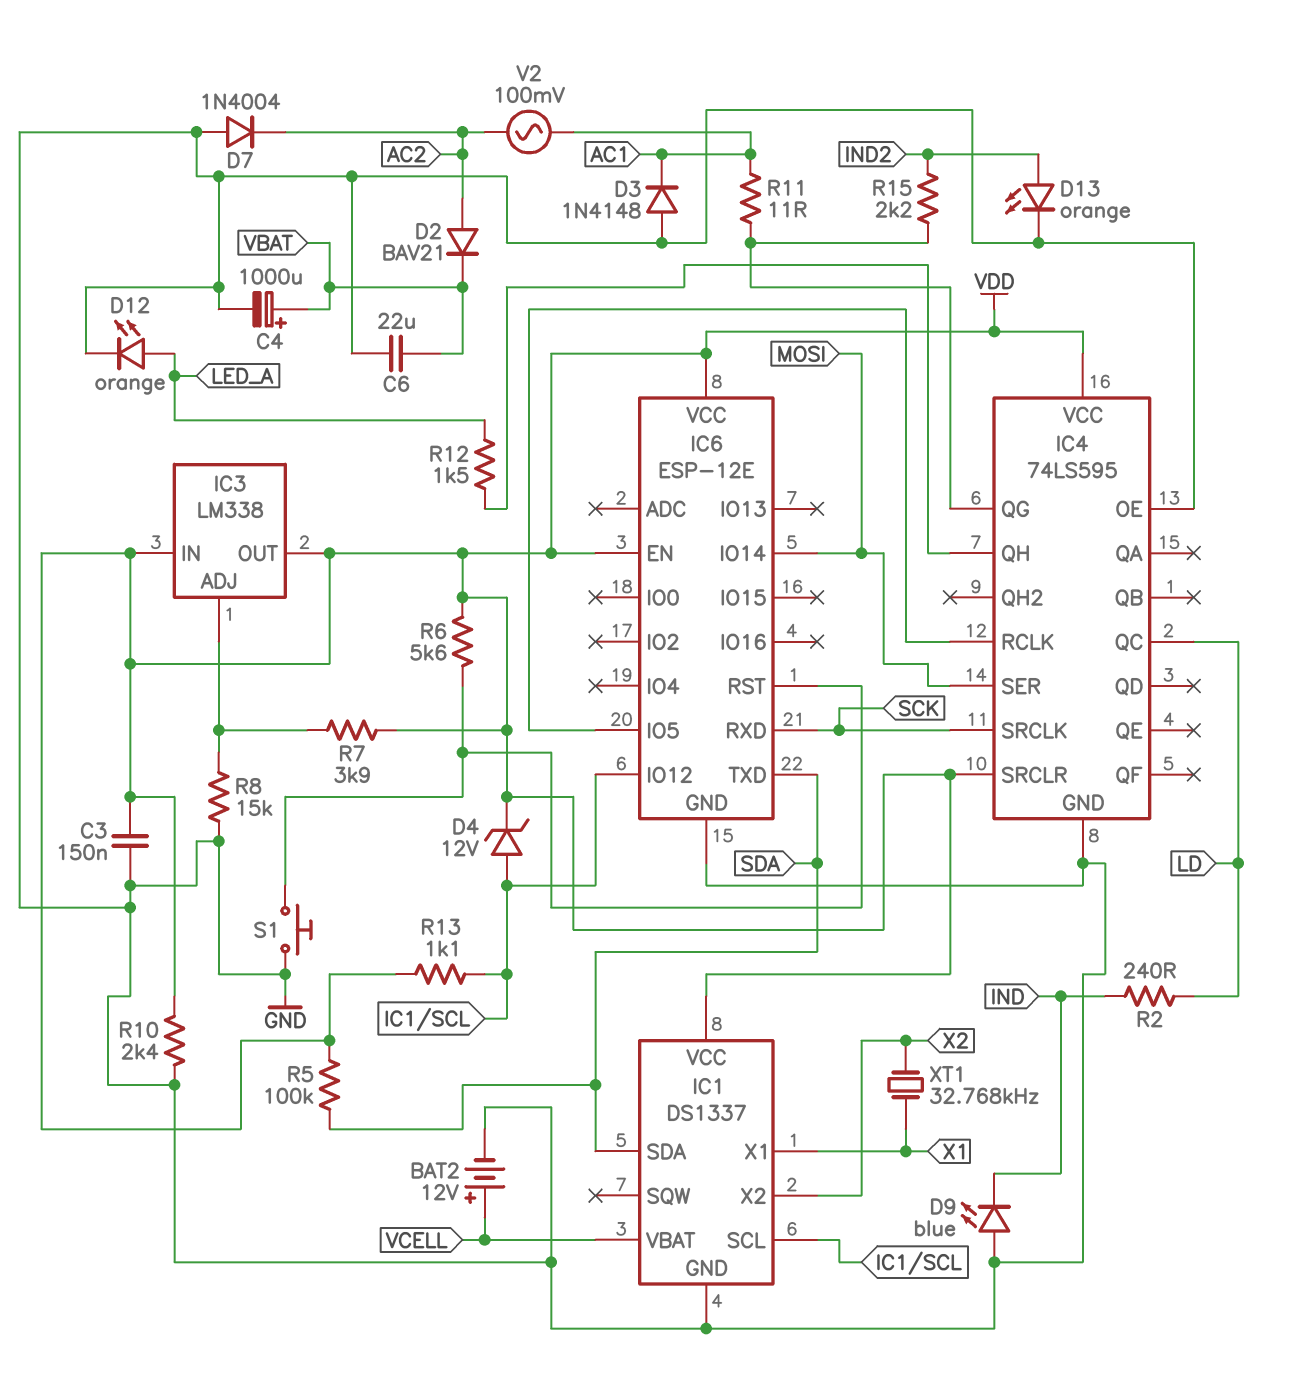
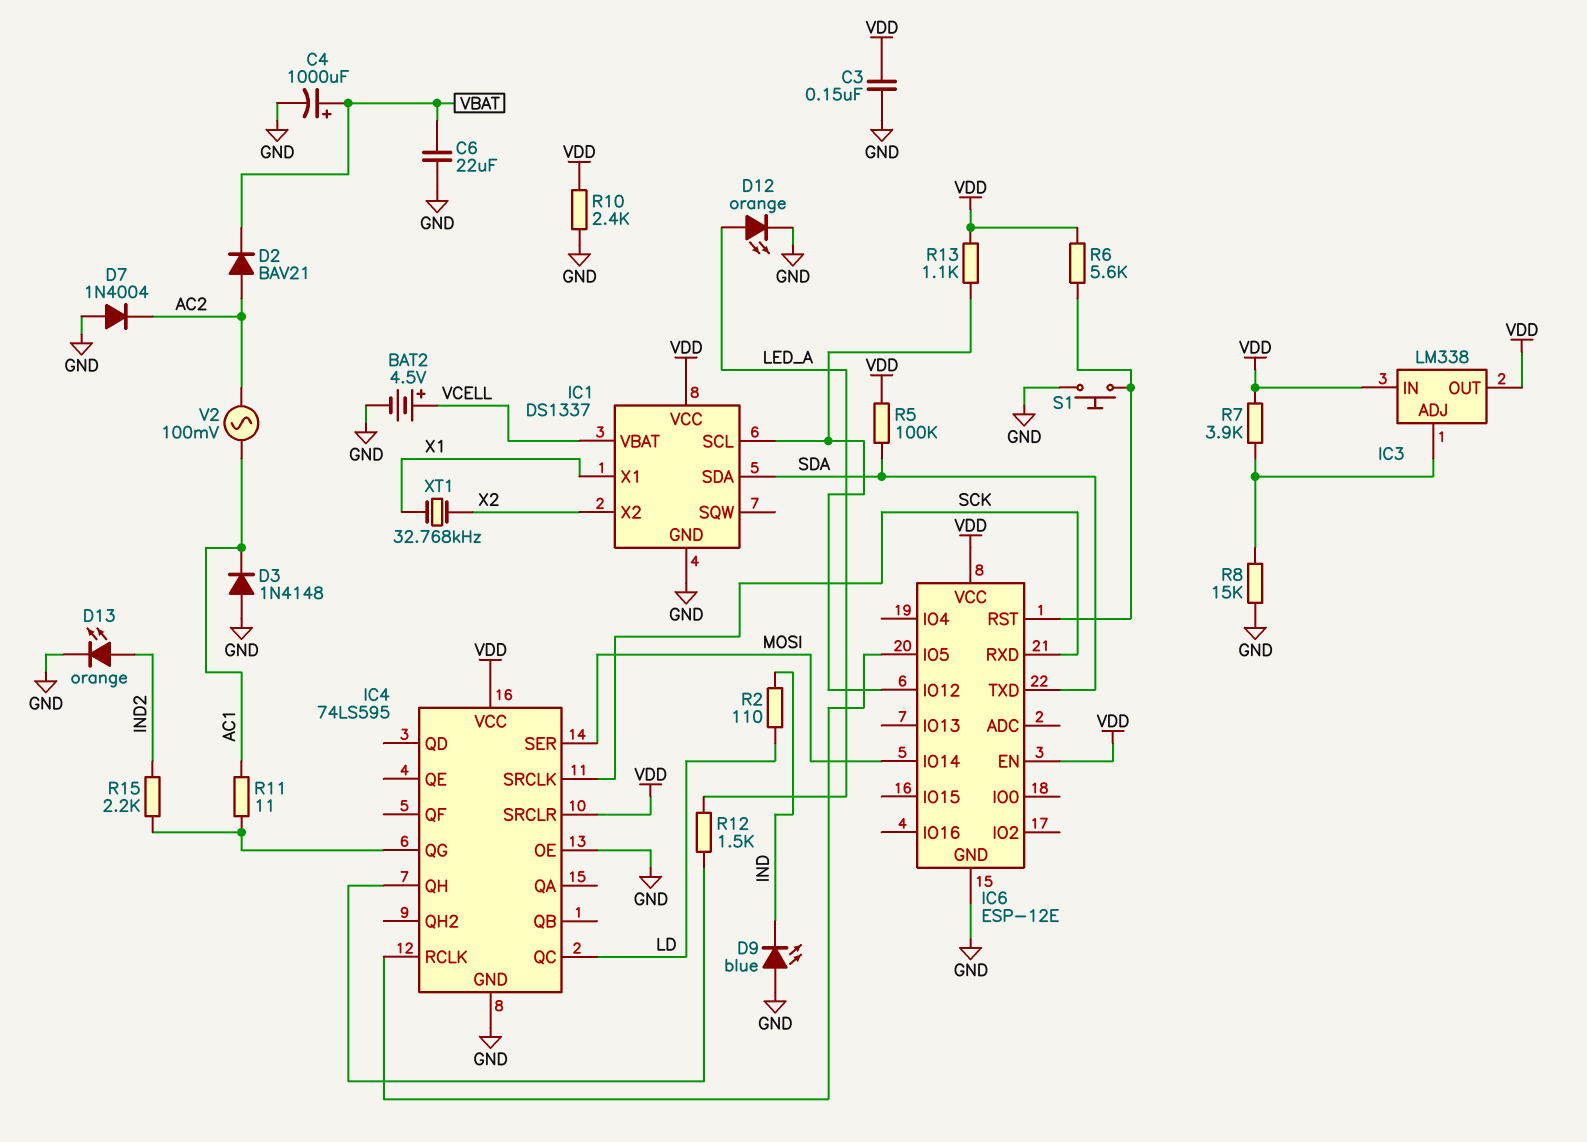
BAT2: 12V (plus VCELL, minus GND) -> 4.5V (plus VCELL, minus GND)
D4: zener 12V (A IC1/SCL, K VDD) -> none
R2: 240 (IND, LD) -> 110 (IND, LD)

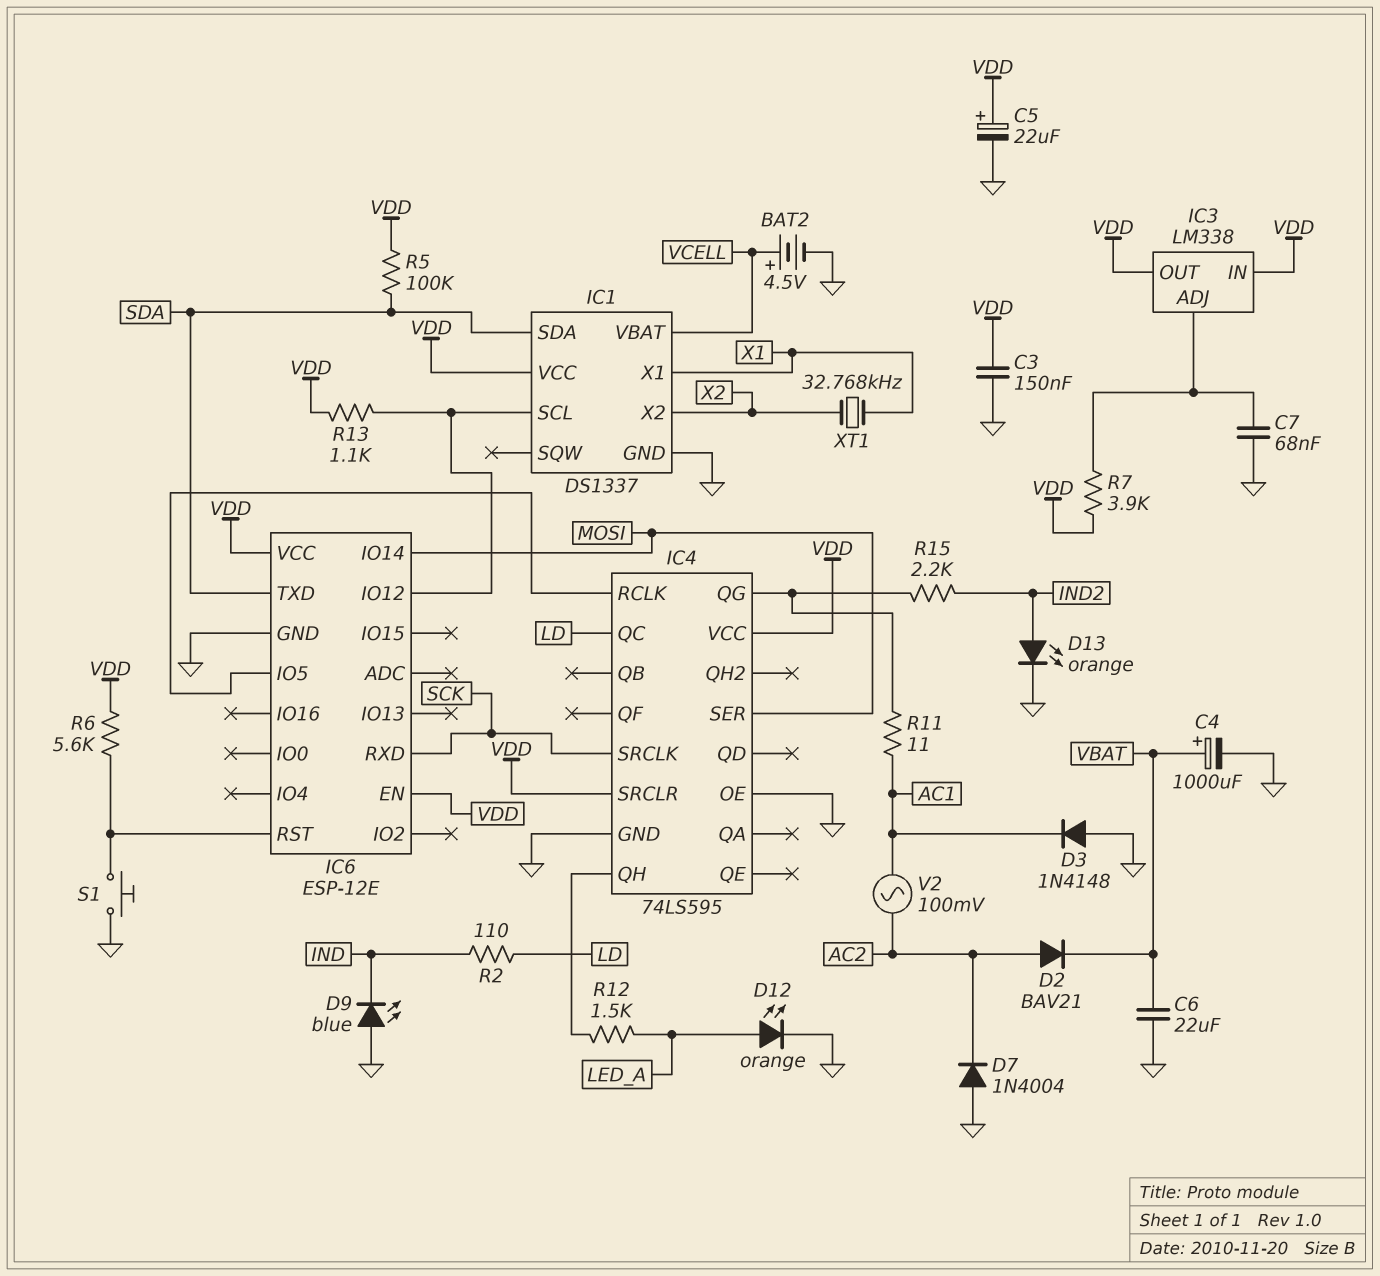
C5: none -> 22uF (plus VDD, minus GND)
C7: none -> 68nF (GND, IC3/ADJ)
R8: 15k (GND, IC3/ADJ) -> none
R10: 2.4k (GND, VDD) -> none

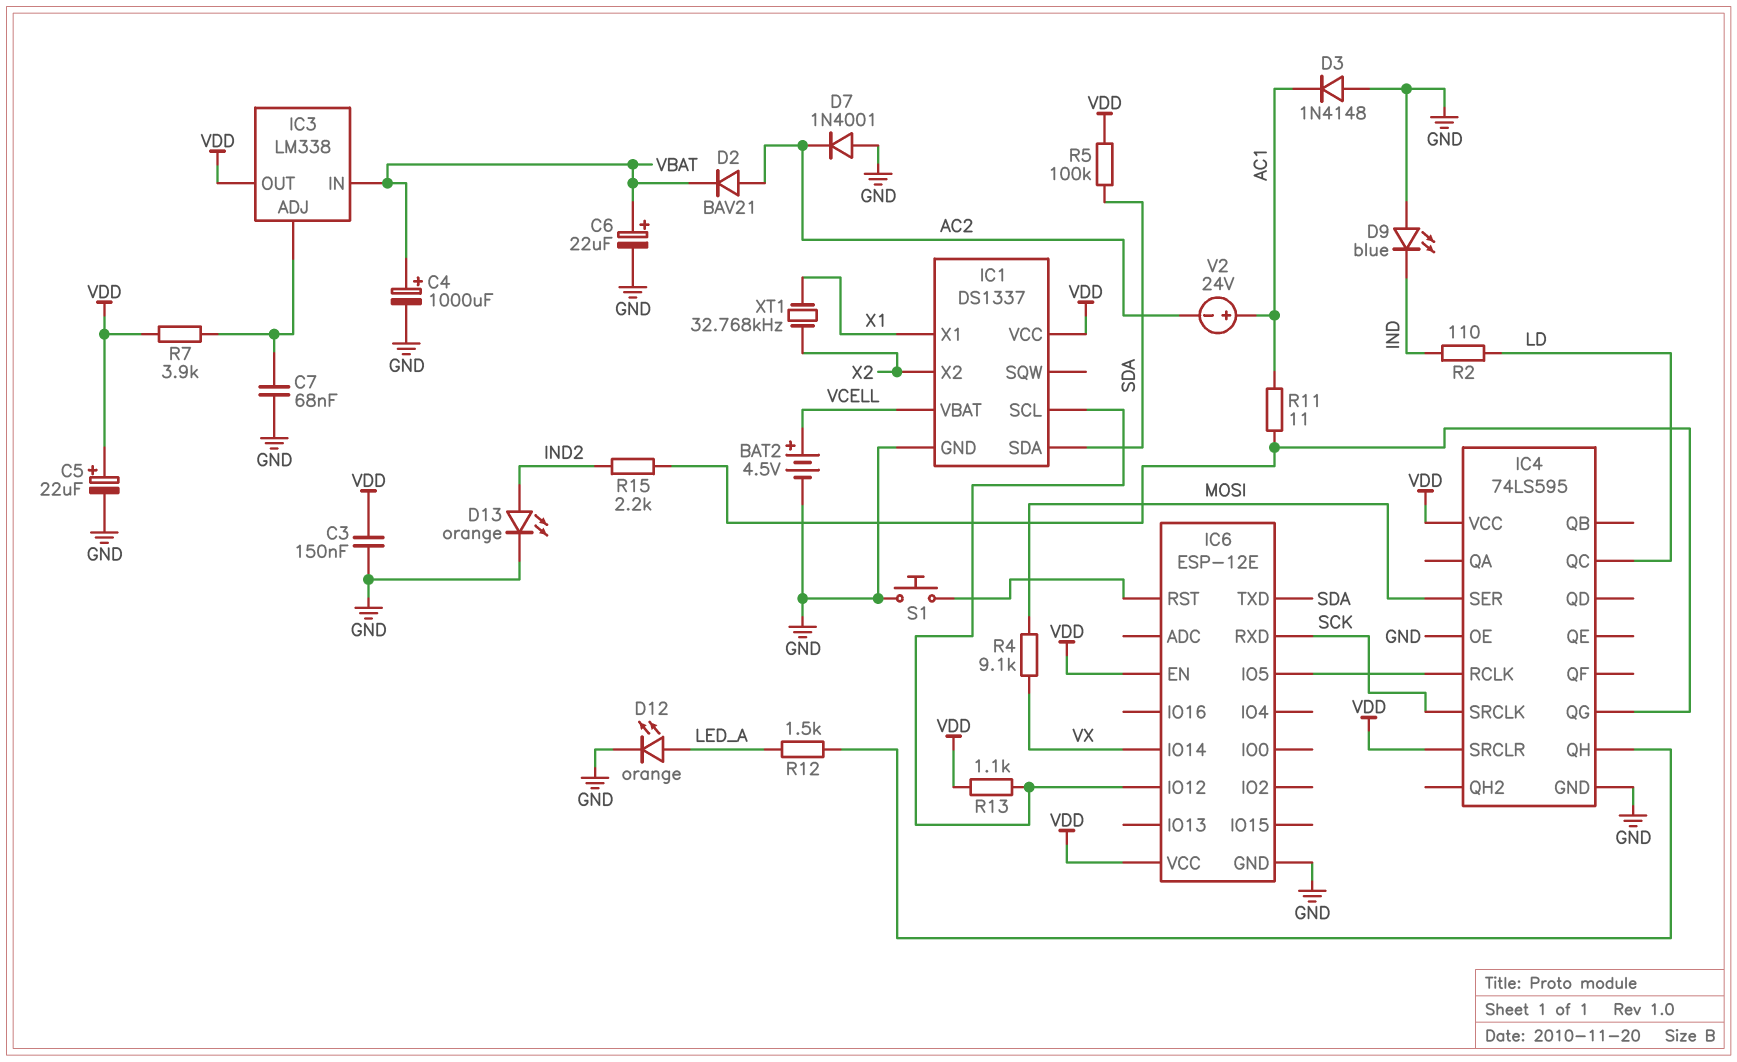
C6: 22uF (GND, VBAT) -> 22uF (plus VBAT, minus GND)
D7: diode 1N4004 (A GND, K AC2) -> diode 1N4001 (A GND, K AC2)
IC3 pin IN: VDD -> VBAT
IC6 pin IO14: MOSI -> VX
R4: none -> 9.1k (MOSI, VX)
R6: 5.6k (IC6/RST, VDD) -> none
V2: AC 100mV (AC1, AC2) -> 24V (plus AC1, minus AC2)

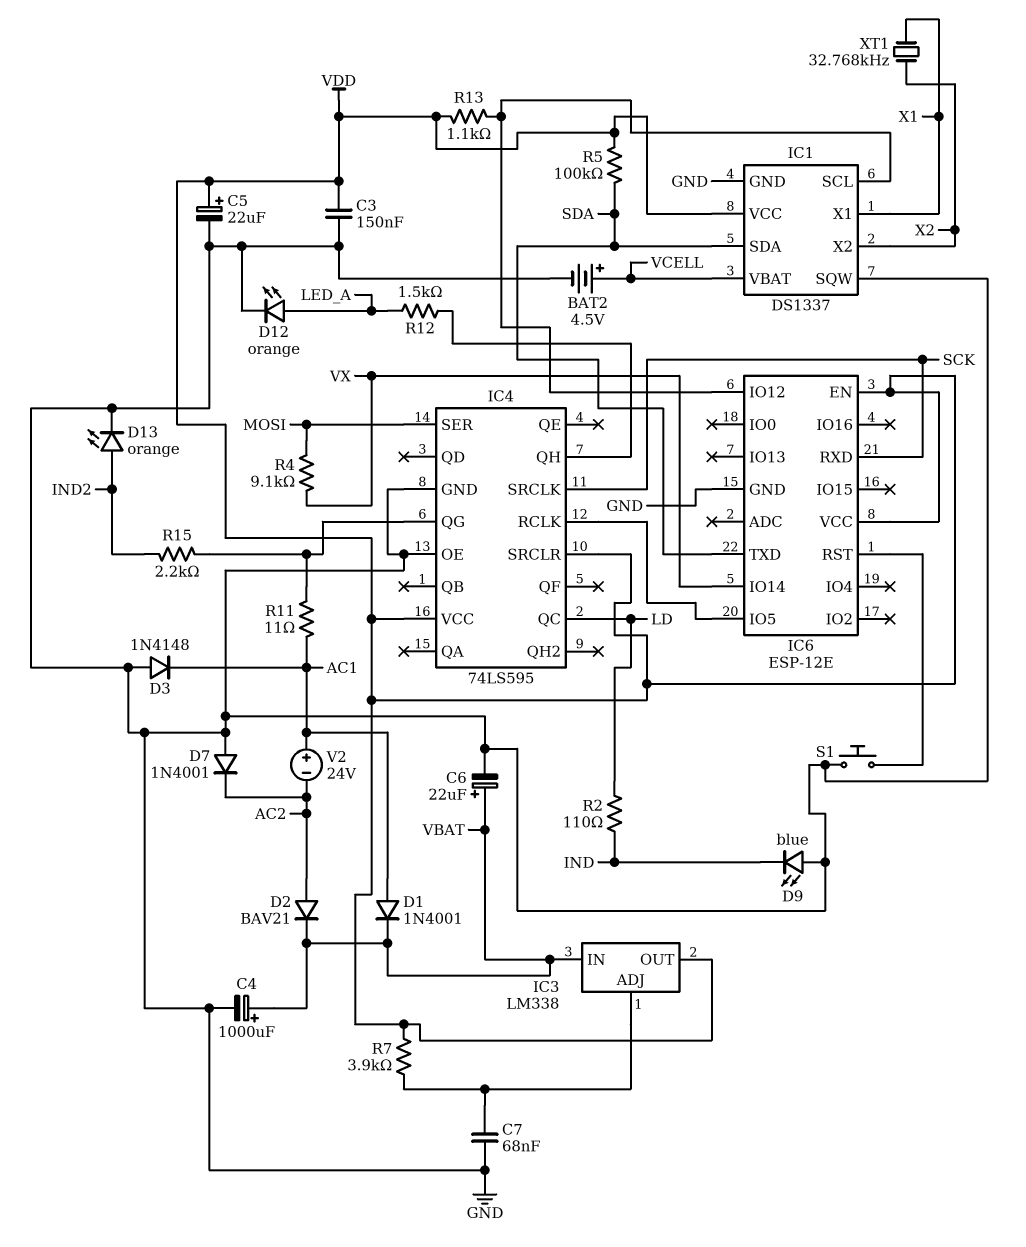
D1: none -> diode 1N4001 (A AC1, K VBAT)
IC1 pin SQW: none -> GND

